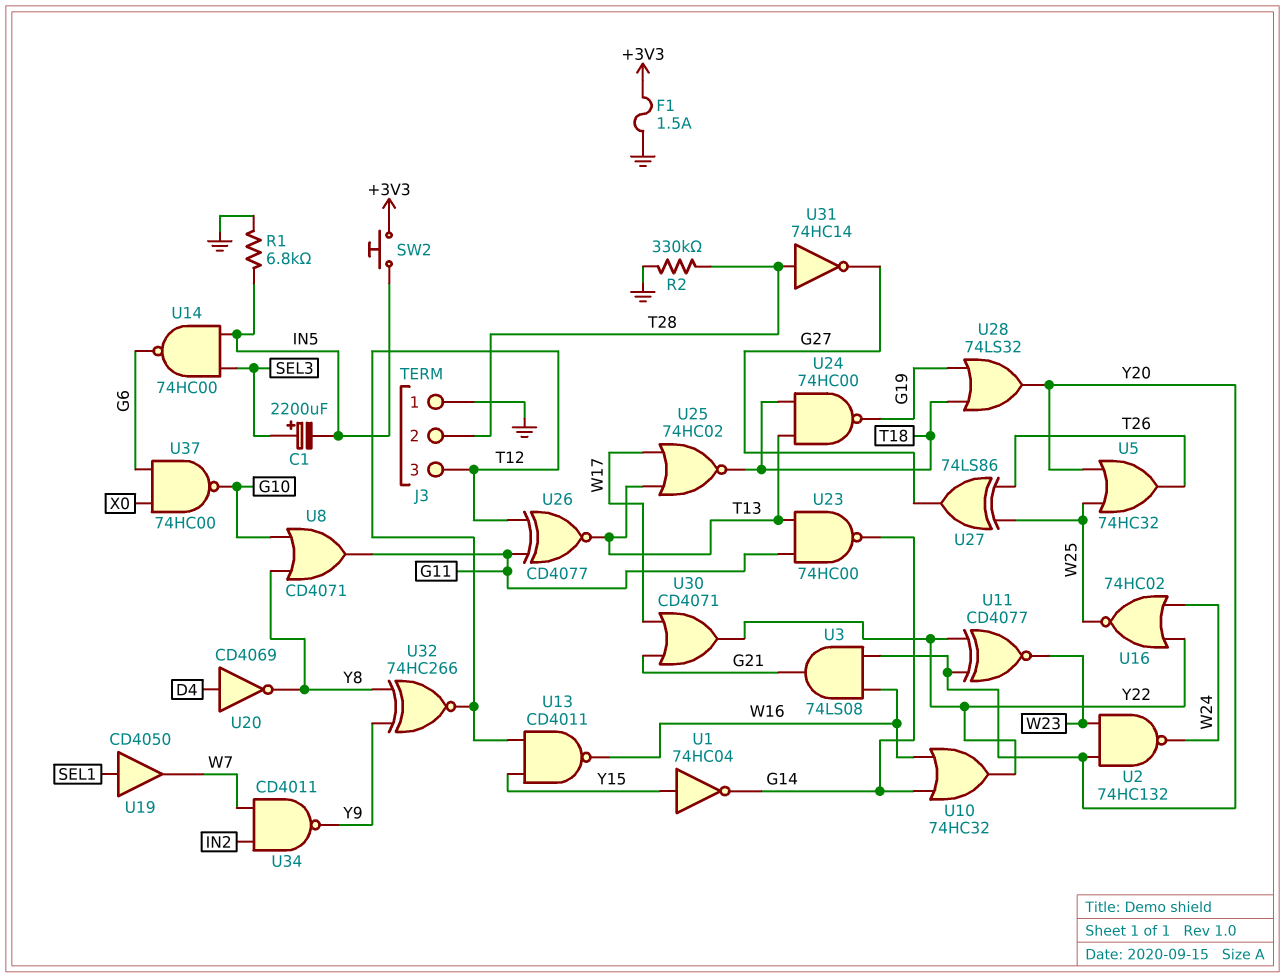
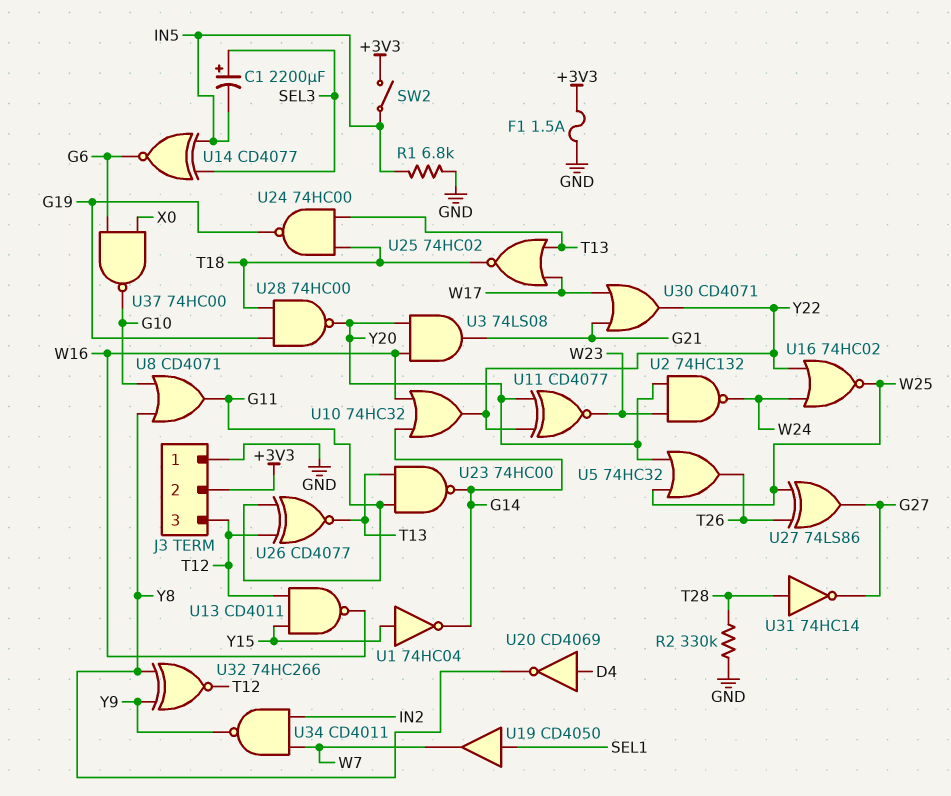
J3 pin 2: T28 -> +3V3
SW2: button (+3V3, IN5) -> switch (+3V3, IN5)
U14: NAND 74HC00 (in IN5, in SEL3, out G6) -> XNOR CD4077 (in IN5, in SEL3, out G6)
U28: OR 74LS32 (in G19, in T18, out Y20) -> NAND 74HC00 (in G19, in T18, out Y20)

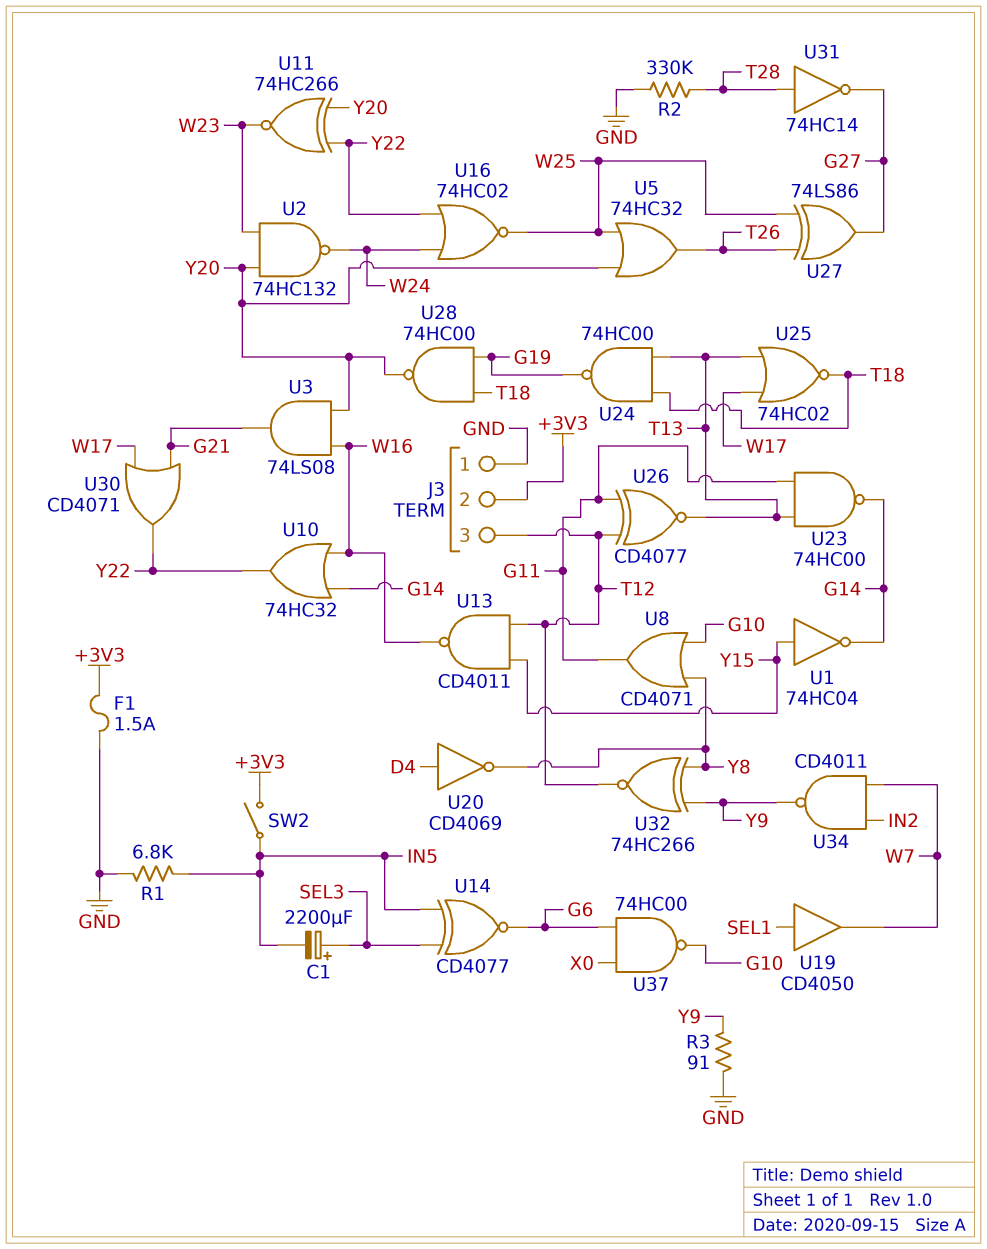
R3: none -> 91 (GND, Y9)
U11: XNOR CD4077 (in Y20, in Y22, out W23) -> XNOR 74HC266 (in Y20, in Y22, out W23)

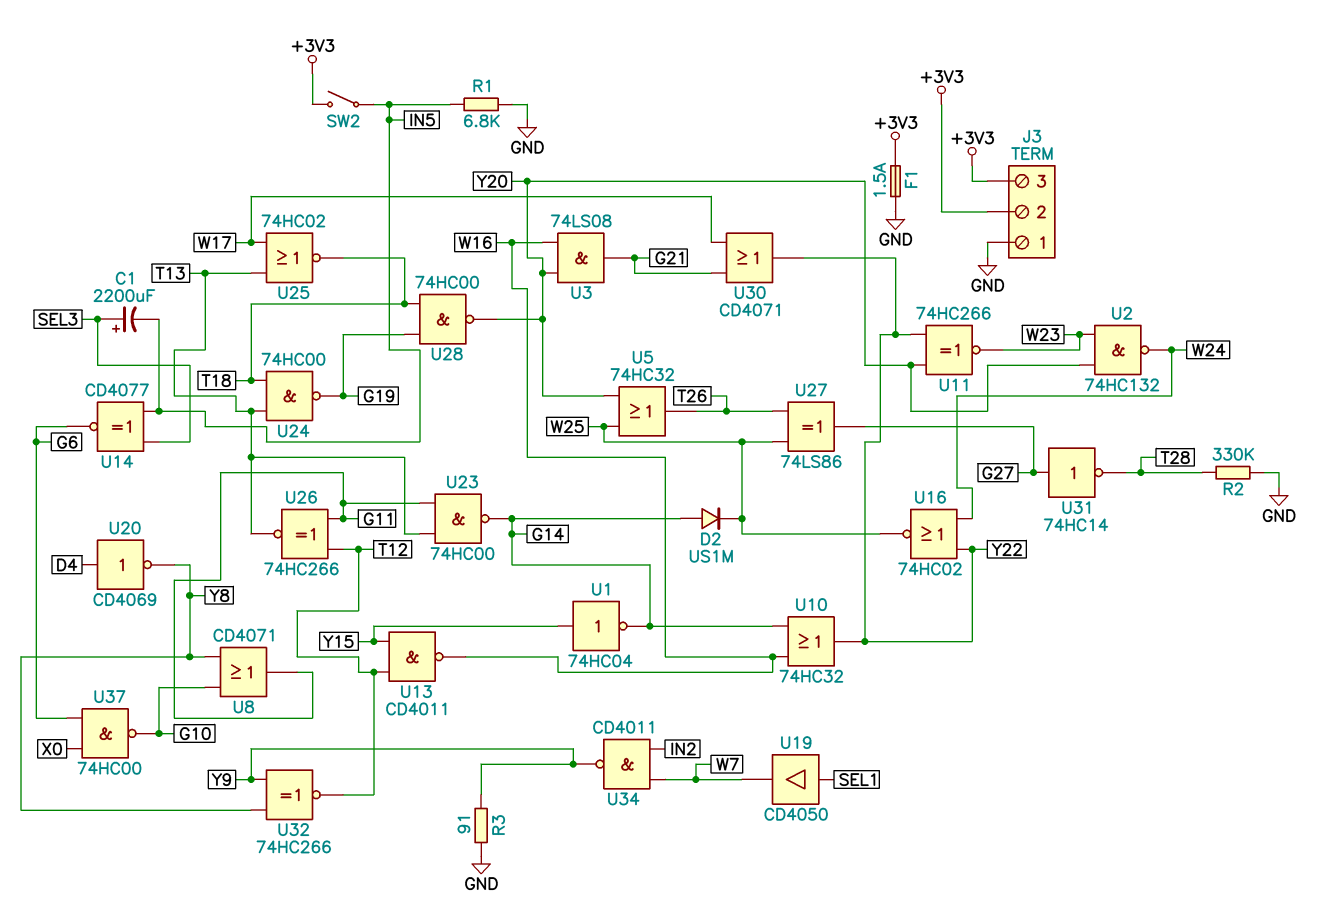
D2: none -> diode US1M (A G14, K W25)
J3 pin 3: T12 -> +3V3
U26: XNOR CD4077 (in G11, in T12, out T13) -> XNOR 74HC266 (in G11, in T12, out T13)
U31: NOT 74HC14 (in T28, out G27) -> NOT 74HC14 (in G27, out T28)

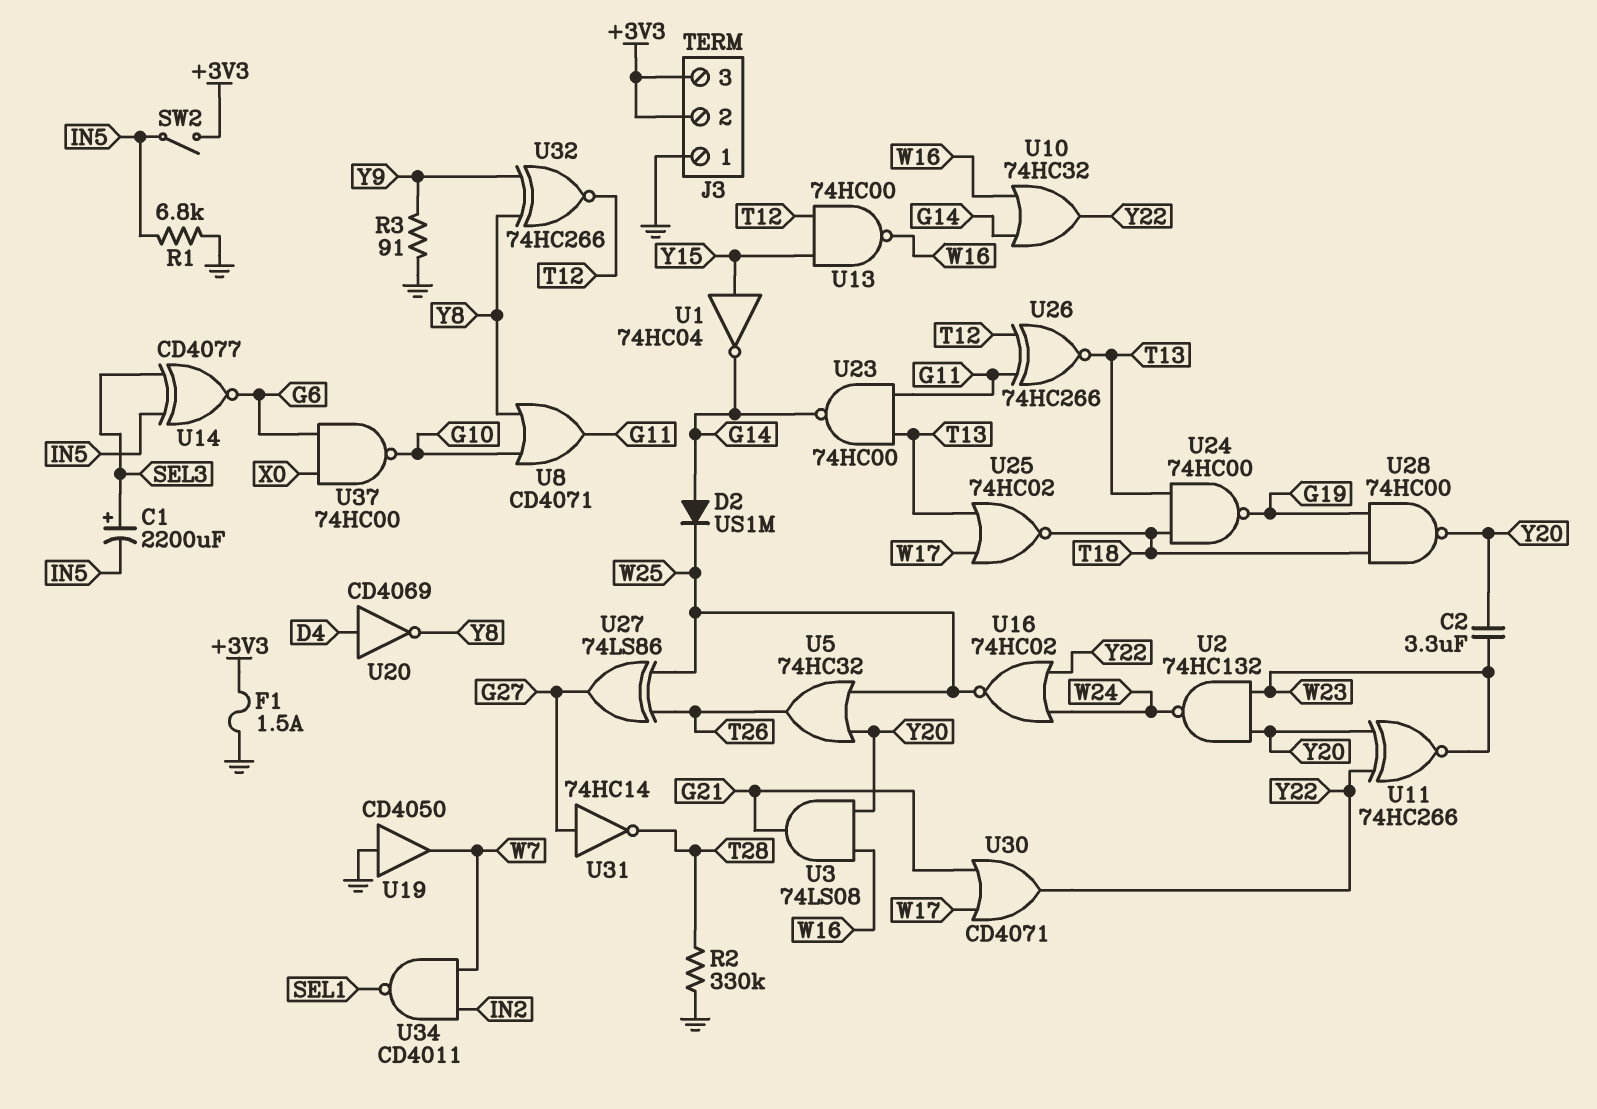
C2: none -> 3.3uF (W23, Y20)
U13: NAND CD4011 (in T12, in Y15, out W16) -> NAND 74HC00 (in T12, in Y15, out W16)
U19: buffer CD4050 (in SEL1, out W7) -> buffer CD4050 (in GND, out W7)
U34: NAND CD4011 (in IN2, in W7, out Y9) -> NAND CD4011 (in IN2, in W7, out SEL1)

